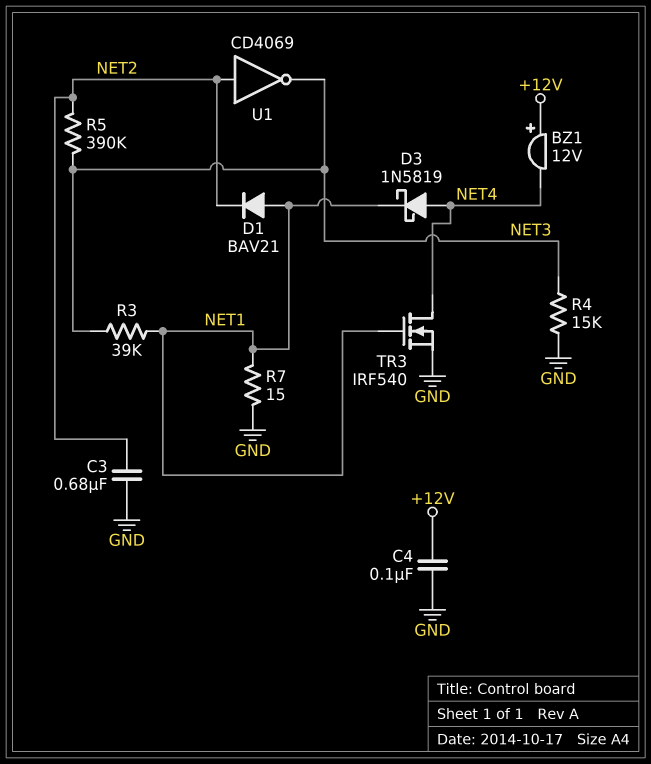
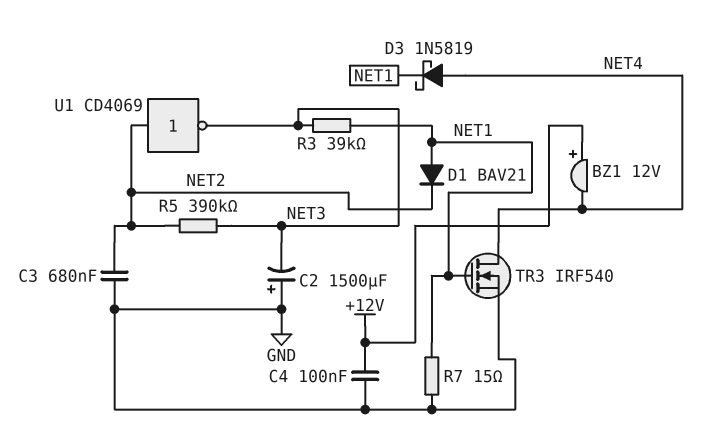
C2: none -> 1500uF (plus GND, minus NET3)
R4: 15k (GND, NET3) -> none

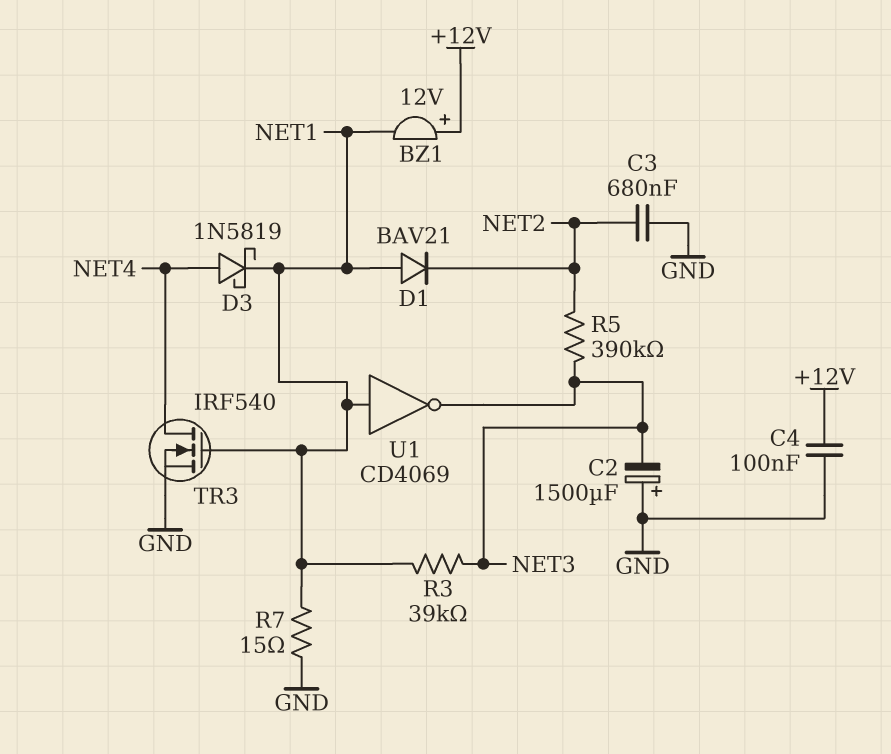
BZ1: buzzer 12V (plus +12V, minus NET4) -> buzzer 12V (plus +12V, minus NET1)
U1: NOT CD4069 (in NET2, out NET3) -> NOT CD4069 (in NET1, out NET3)

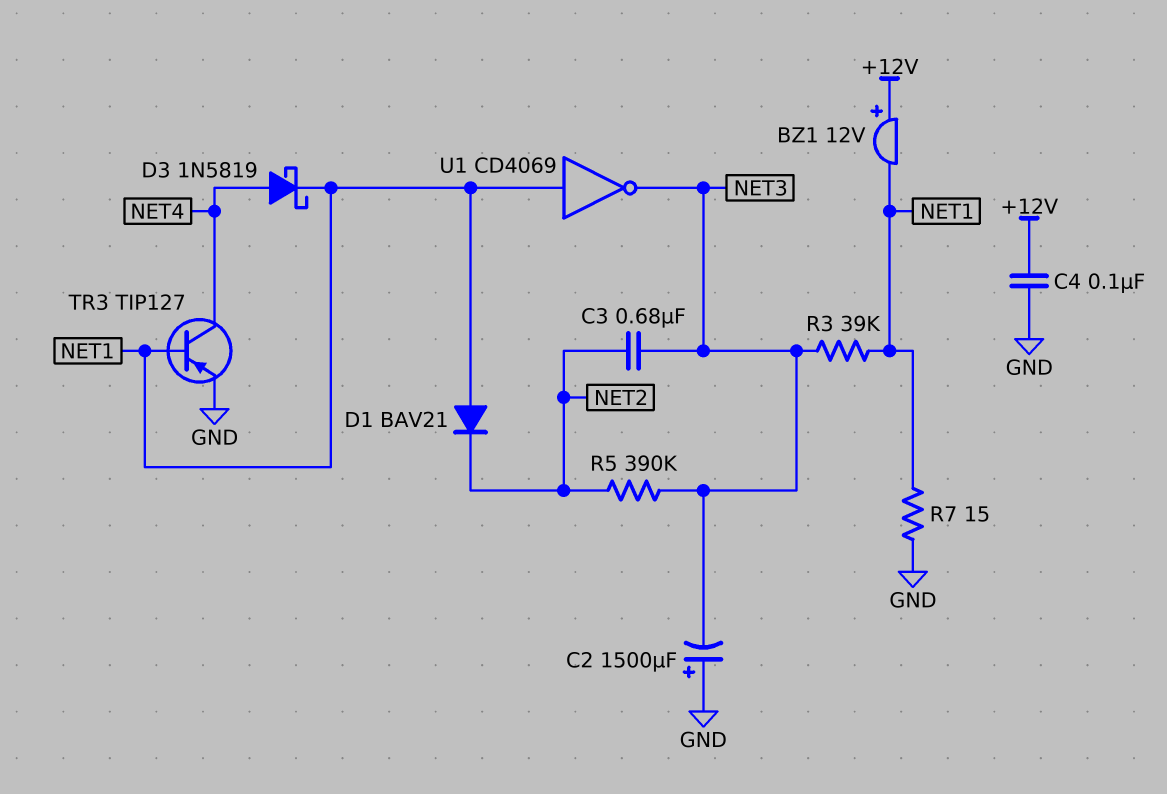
C3: 680nF (GND, NET2) -> 680nF (NET2, NET3)
TR3: NMOS IRF540 (G NET1, D NET4, S GND) -> PNP TIP127 (B NET1, C NET4, E GND)

